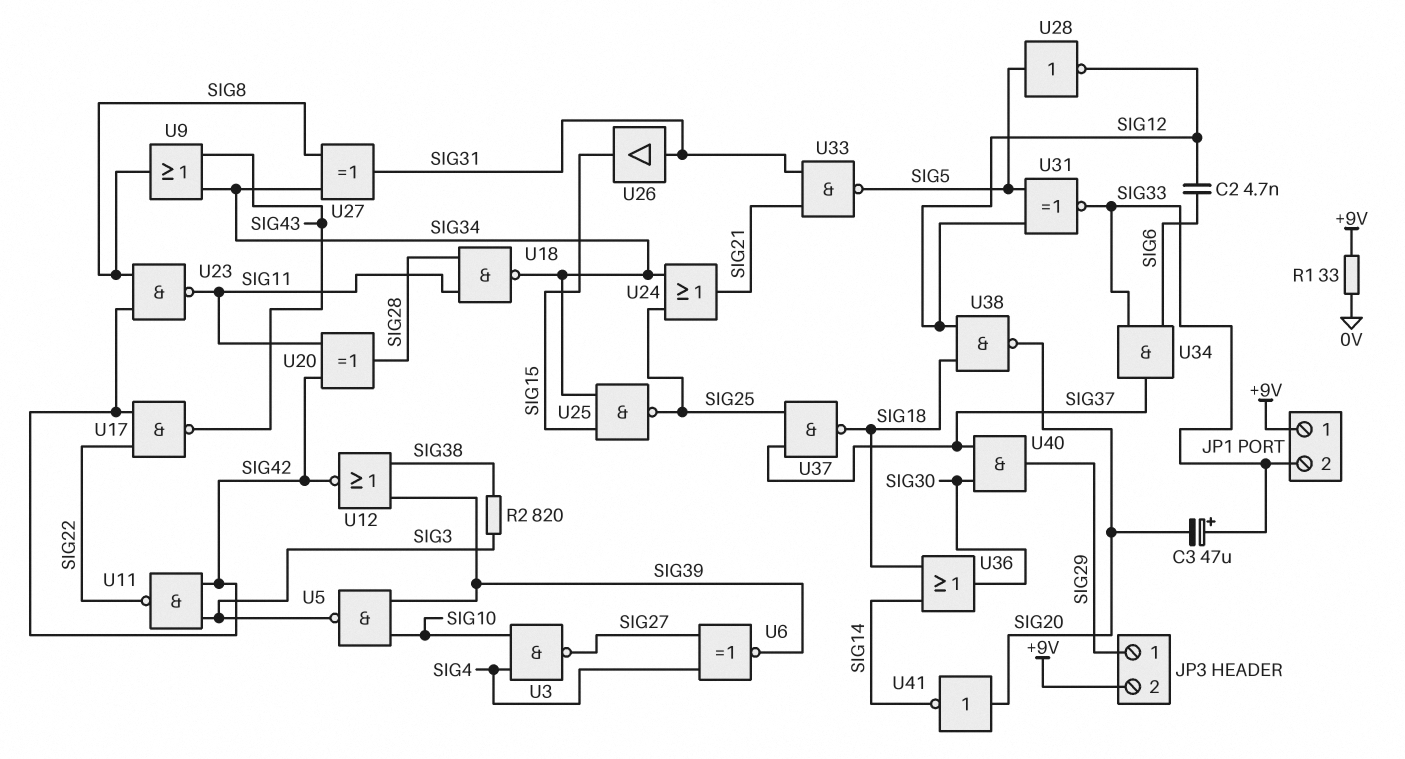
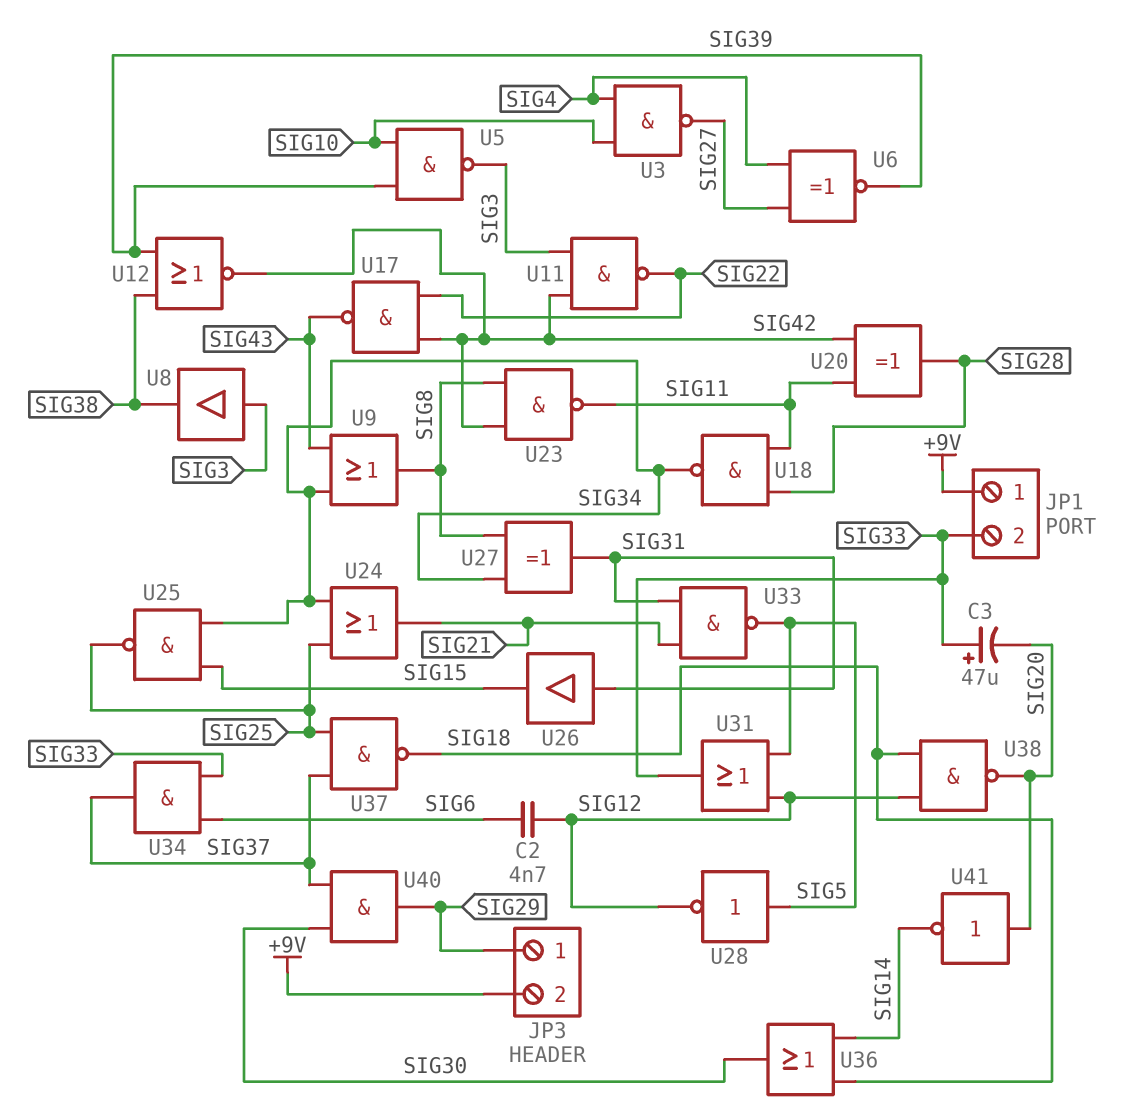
R1: 33 (+9V, 0V) -> none
R2: 820 (SIG3, SIG38) -> none
U8: none -> buffer (in SIG3, out SIG38)
U31: XNOR (in SIG5, in SIG12, out SIG33) -> OR (in SIG5, in SIG12, out SIG33)

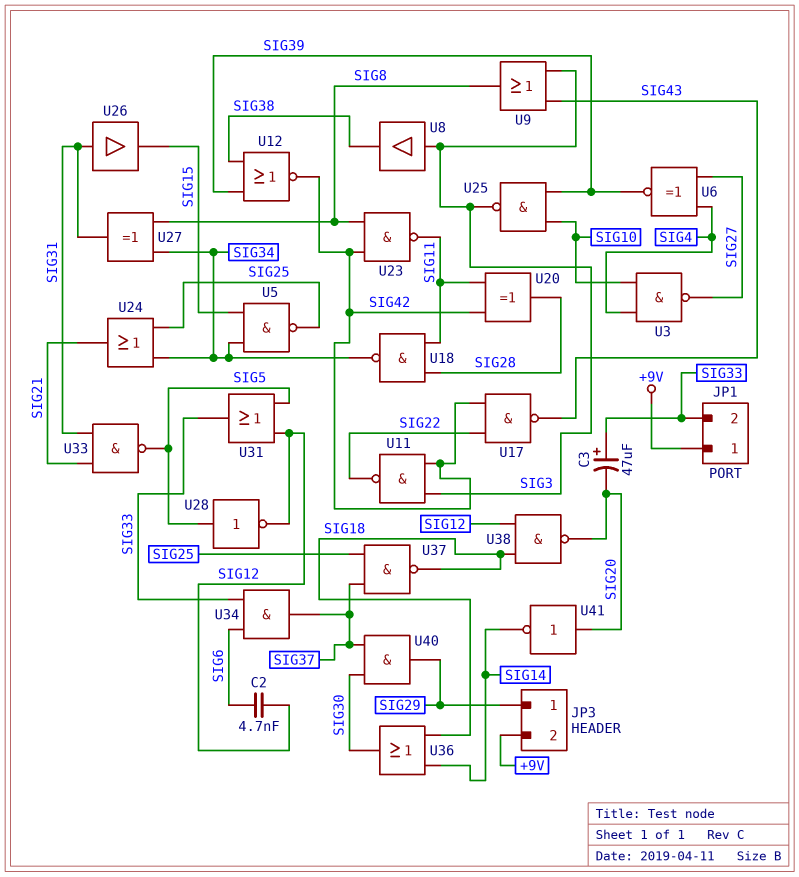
U5: NAND (in SIG10, in SIG39, out SIG3) -> NAND (in SIG15, in SIG34, out SIG25)
U9: OR (in SIG34, in SIG43, out SIG8) -> OR (in SIG3, in SIG43, out SIG8)
U25: NAND (in SIG15, in SIG34, out SIG25) -> NAND (in SIG10, in SIG39, out SIG3)

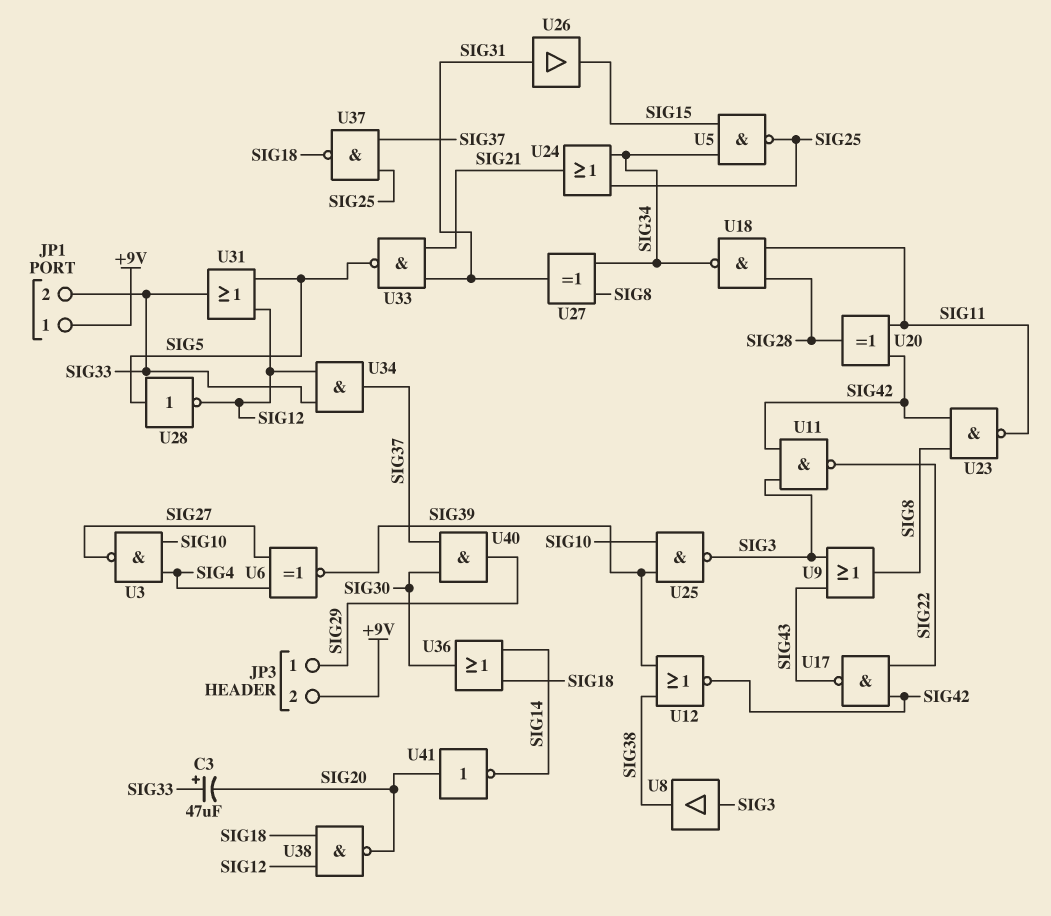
C2: 4.7nF (SIG6, SIG12) -> none
U34: AND (in SIG6, in SIG33, out SIG37) -> AND (in SIG12, in SIG33, out SIG37)

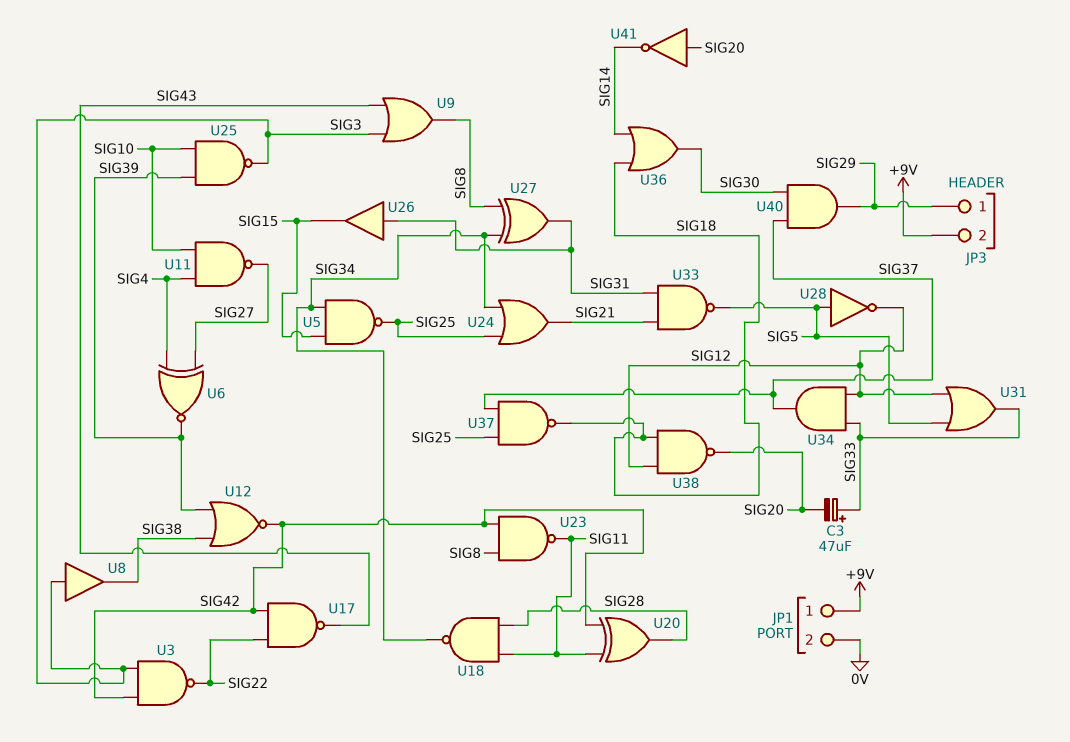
JP1 pin 2: SIG33 -> 0V
U3: NAND (in SIG4, in SIG10, out SIG27) -> NAND (in SIG3, in SIG42, out SIG22)
U11: NAND (in SIG3, in SIG42, out SIG22) -> NAND (in SIG4, in SIG10, out SIG27)

